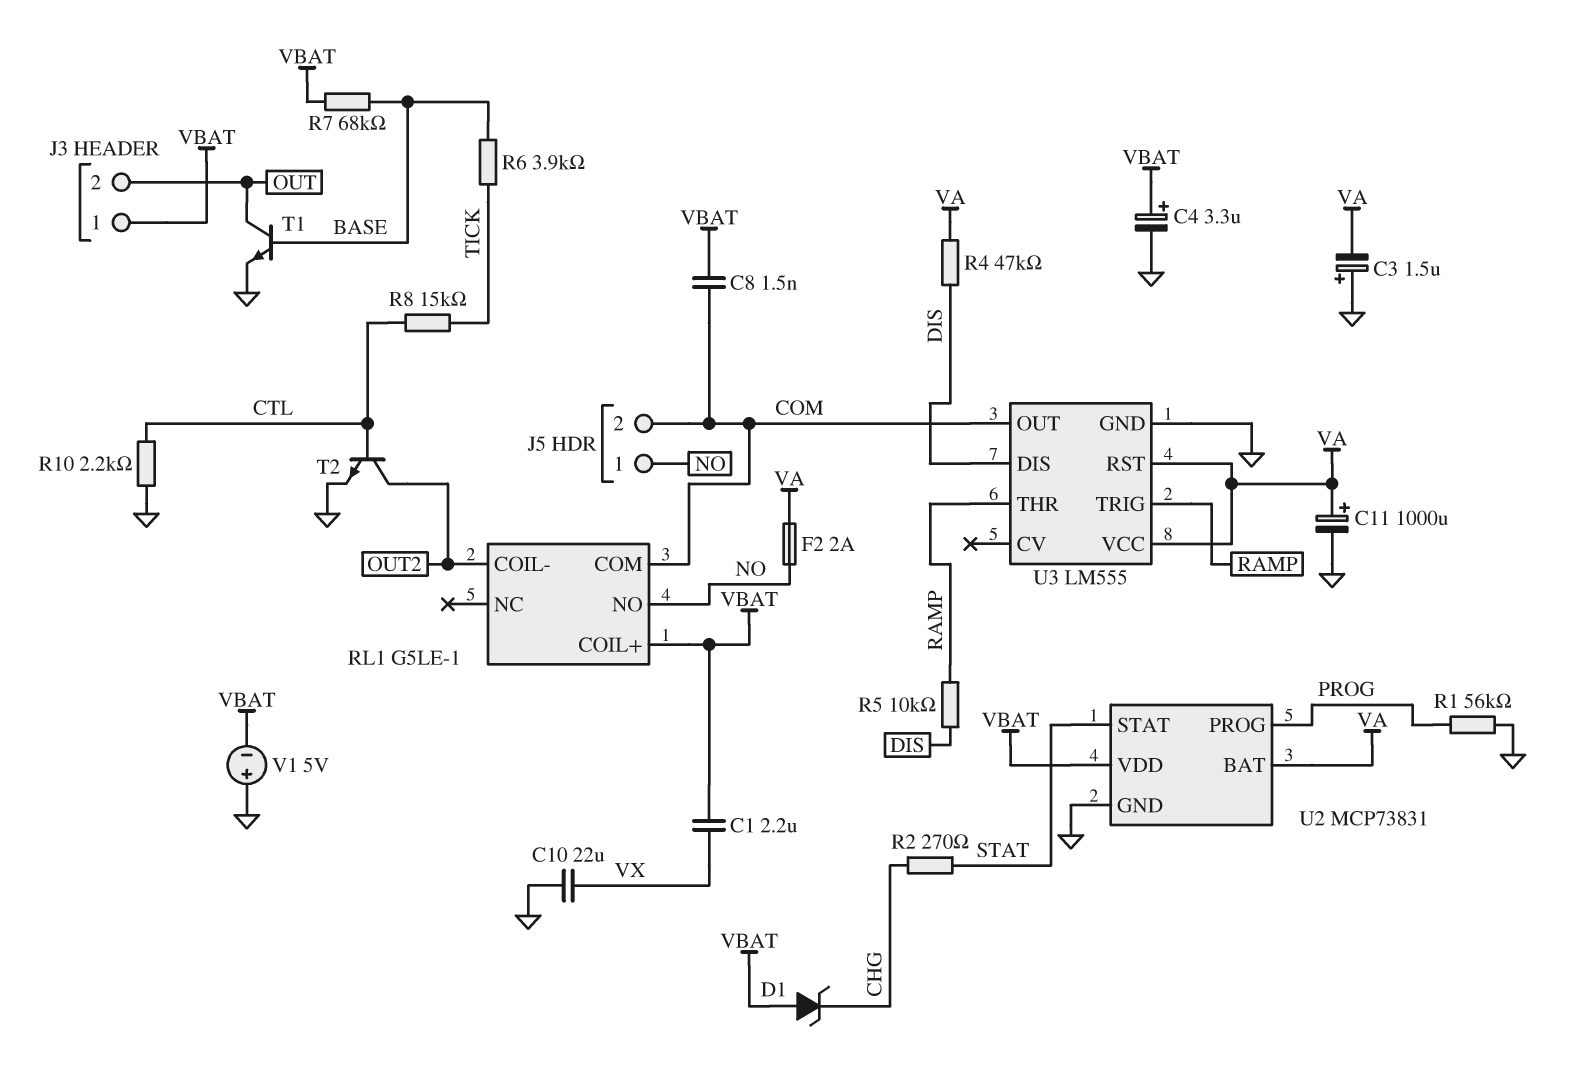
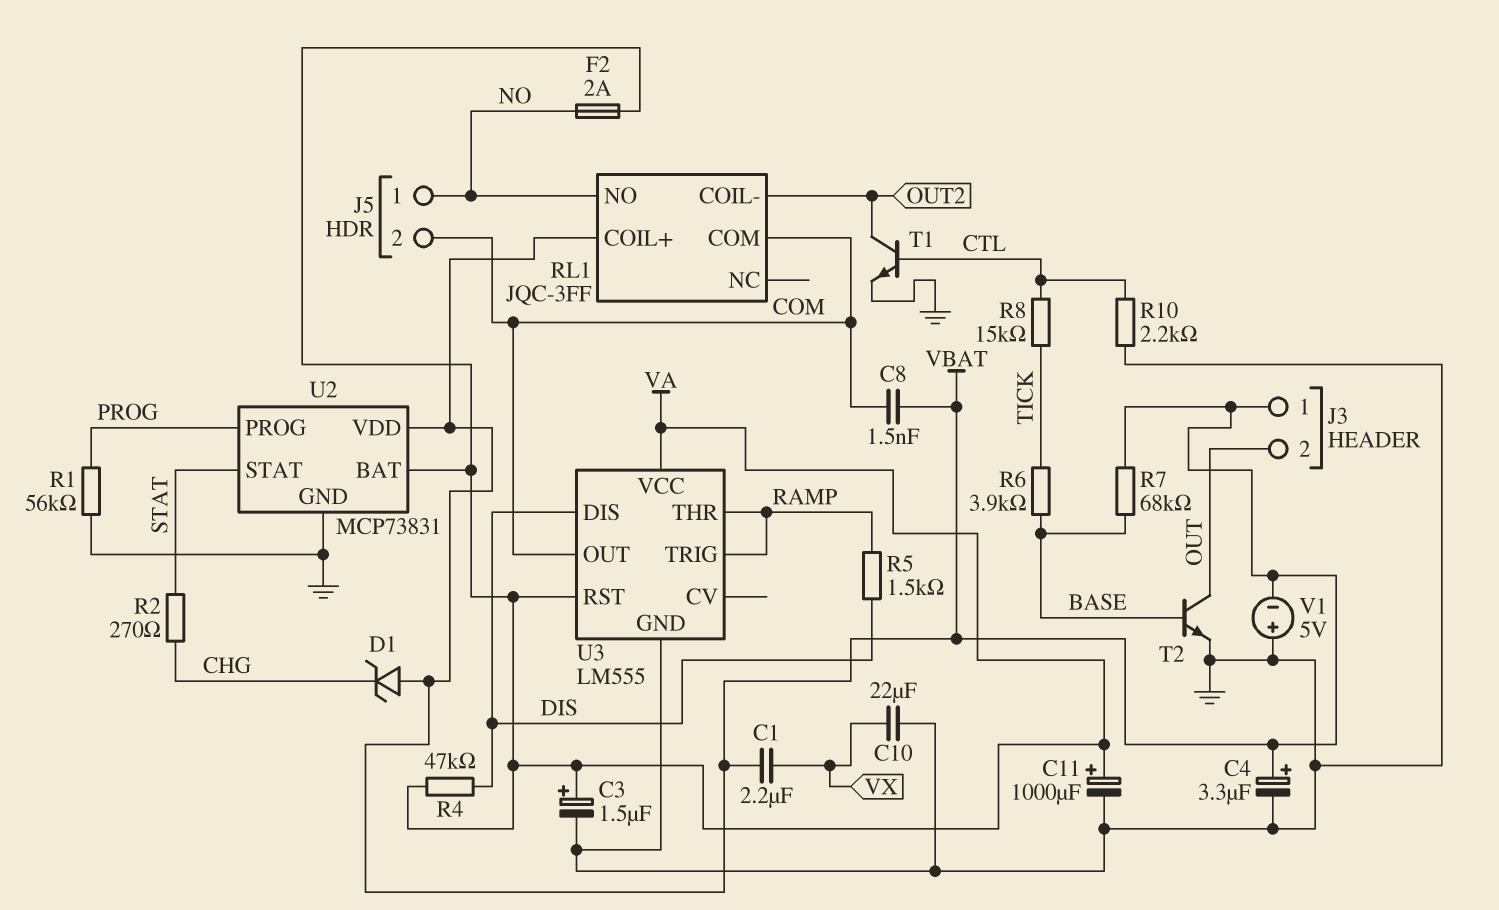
C3: 1.5uF (plus GND, minus VA) -> 1.5uF (plus VA, minus GND)
R5: 10k (DIS, RAMP) -> 1.5k (DIS, RAMP)
RL1: G5LE-1 -> JQC-3FF
T1: NPN (B BASE, C OUT, E GND) -> NPN (B CTL, C OUT2, E GND)
T2: NPN (B CTL, C OUT2, E GND) -> NPN (B BASE, C OUT, E GND)

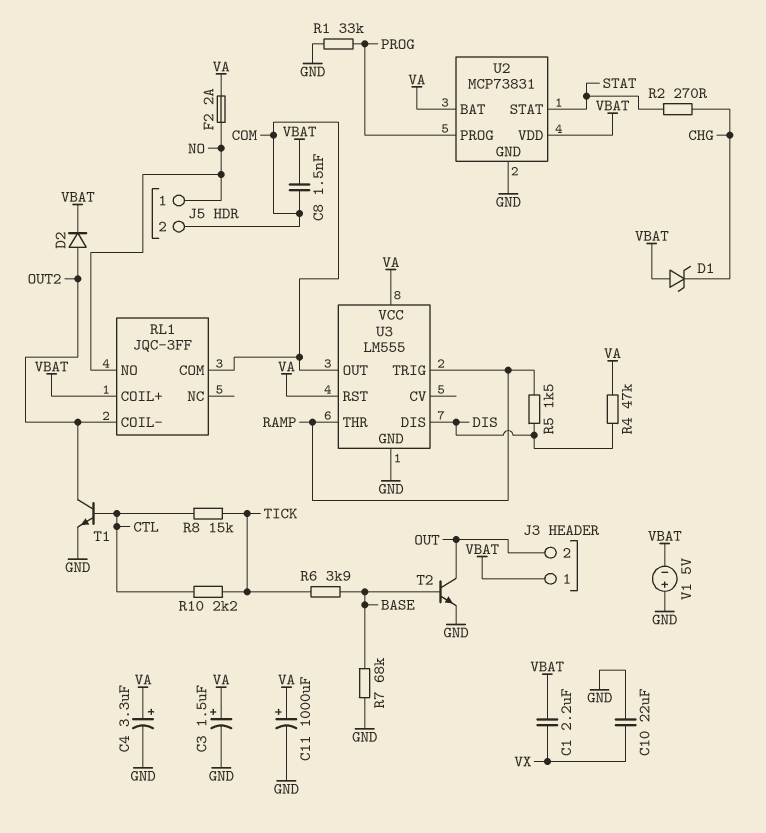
C4: 3.3uF (plus VBAT, minus GND) -> 3.3uF (plus VA, minus GND)
D2: none -> diode (A OUT2, K VBAT)
R1: 56k (GND, PROG) -> 33k (GND, PROG)
R7: 68k (BASE, VBAT) -> 68k (BASE, GND)
R10: 2.2k (CTL, GND) -> 2.2k (CTL, TICK)

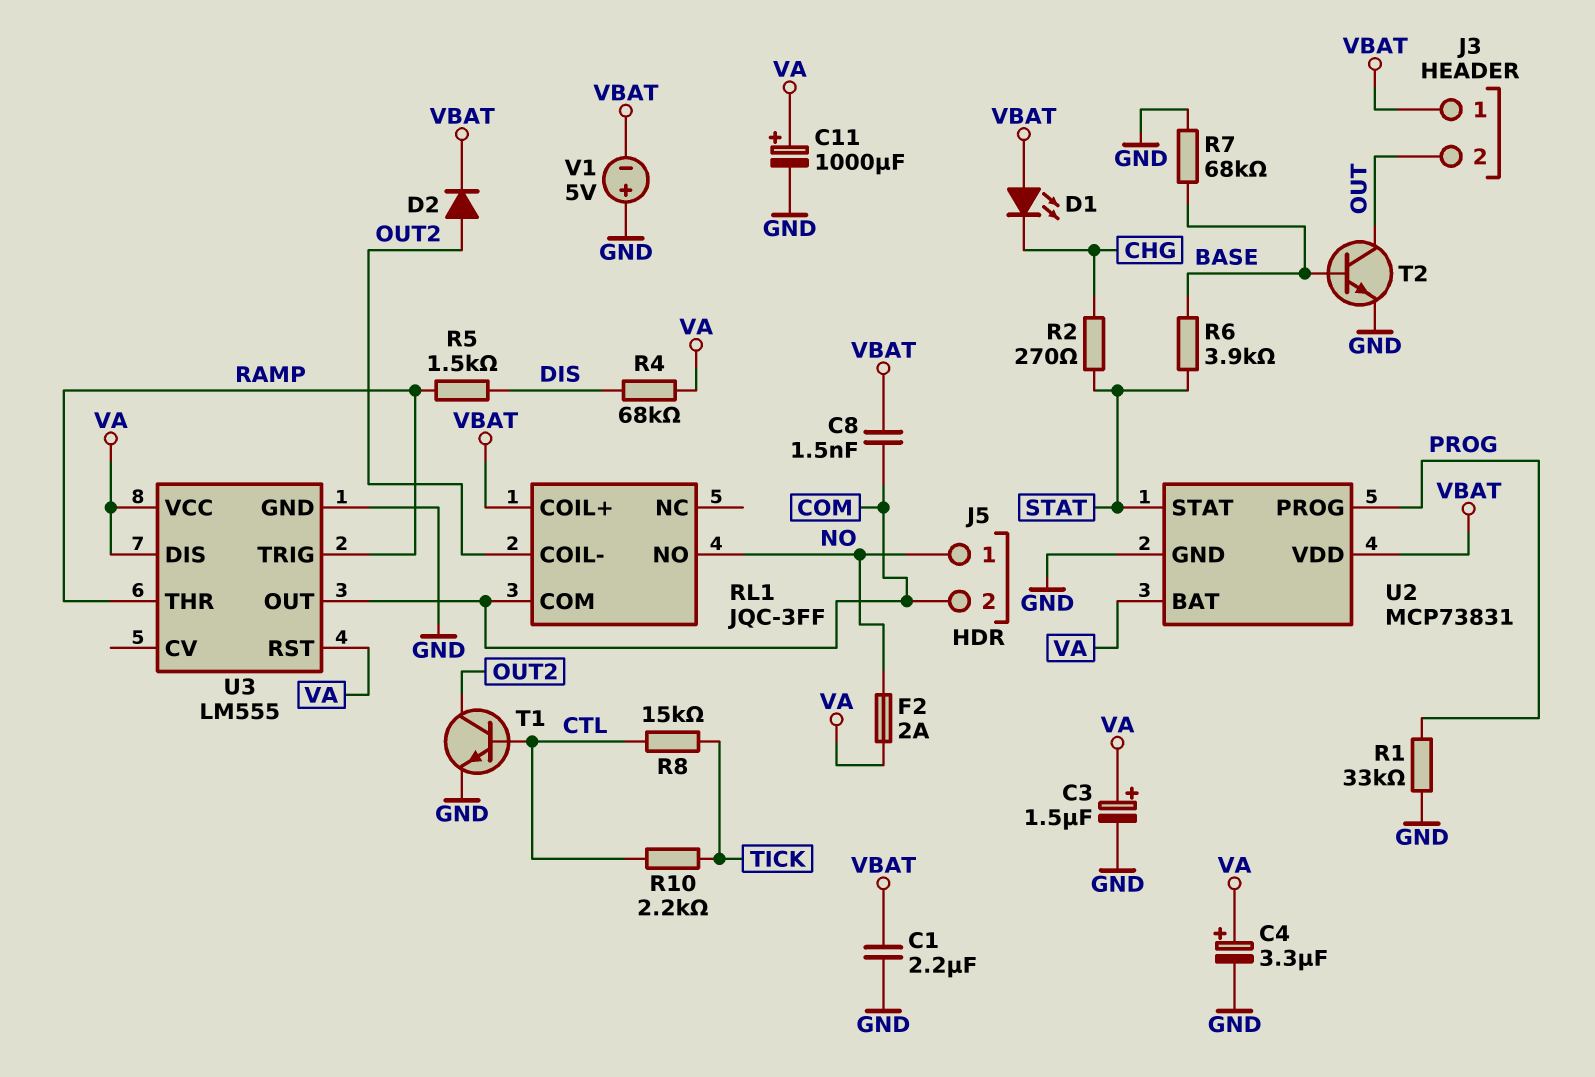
C1: 2.2uF (VBAT, VX) -> 2.2uF (GND, VBAT)
C10: 22uF (GND, VX) -> none
D1: zener (A VBAT, K CHG) -> LED (A VBAT, K CHG)
R4: 47k (DIS, VA) -> 68k (DIS, VA)
R6: 3.9k (BASE, TICK) -> 3.9k (BASE, STAT)
U3 pin DIS: DIS -> VA

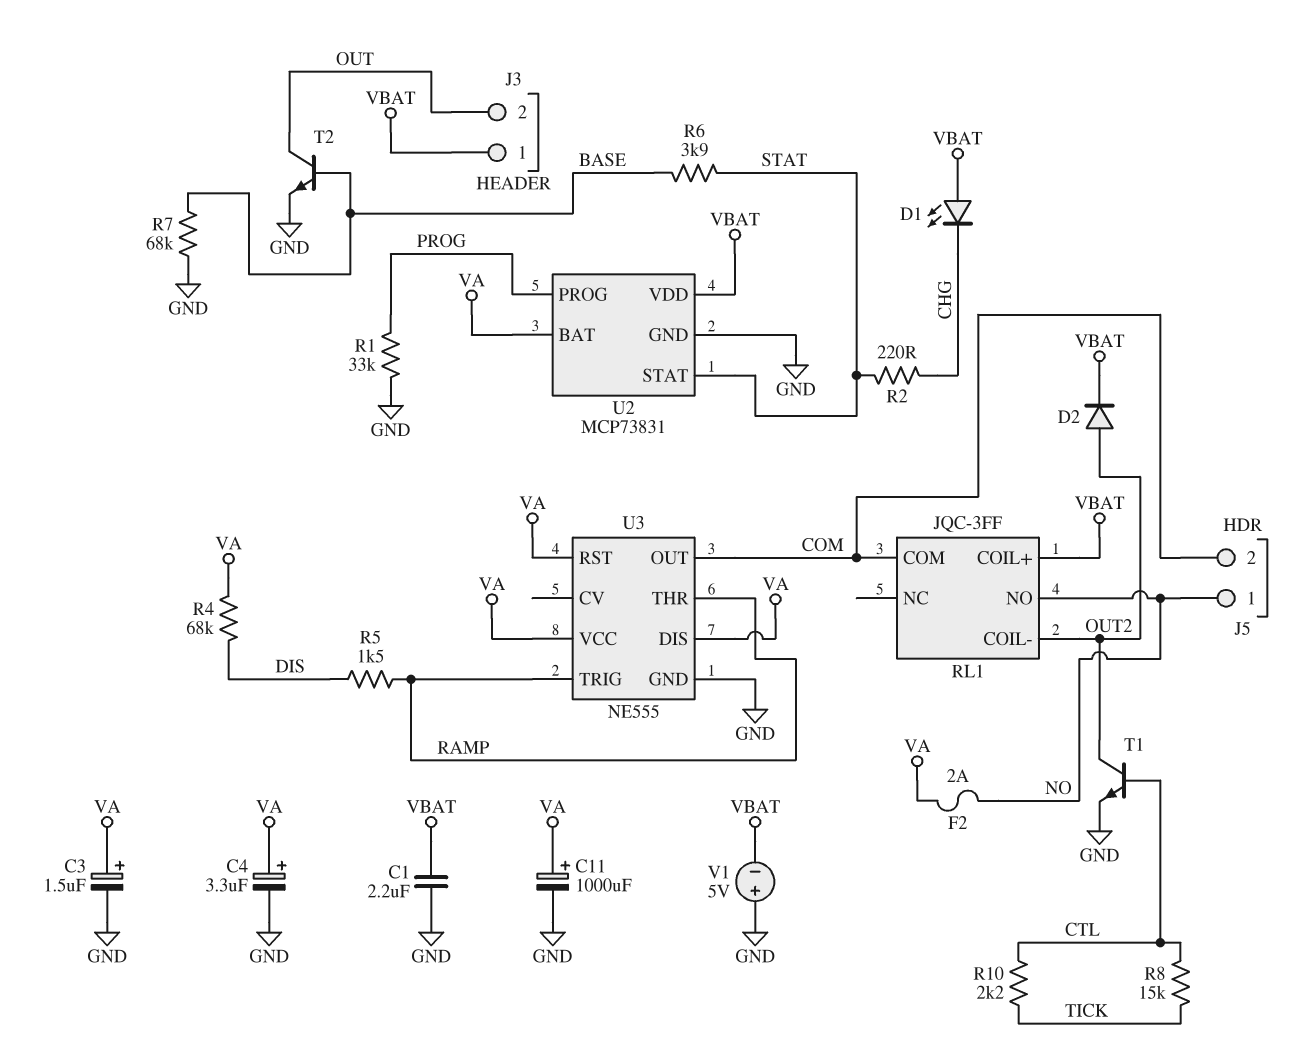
C8: 1.5nF (COM, VBAT) -> none
R2: 270 (CHG, STAT) -> 220 (CHG, STAT)
U3: LM555 -> NE555

